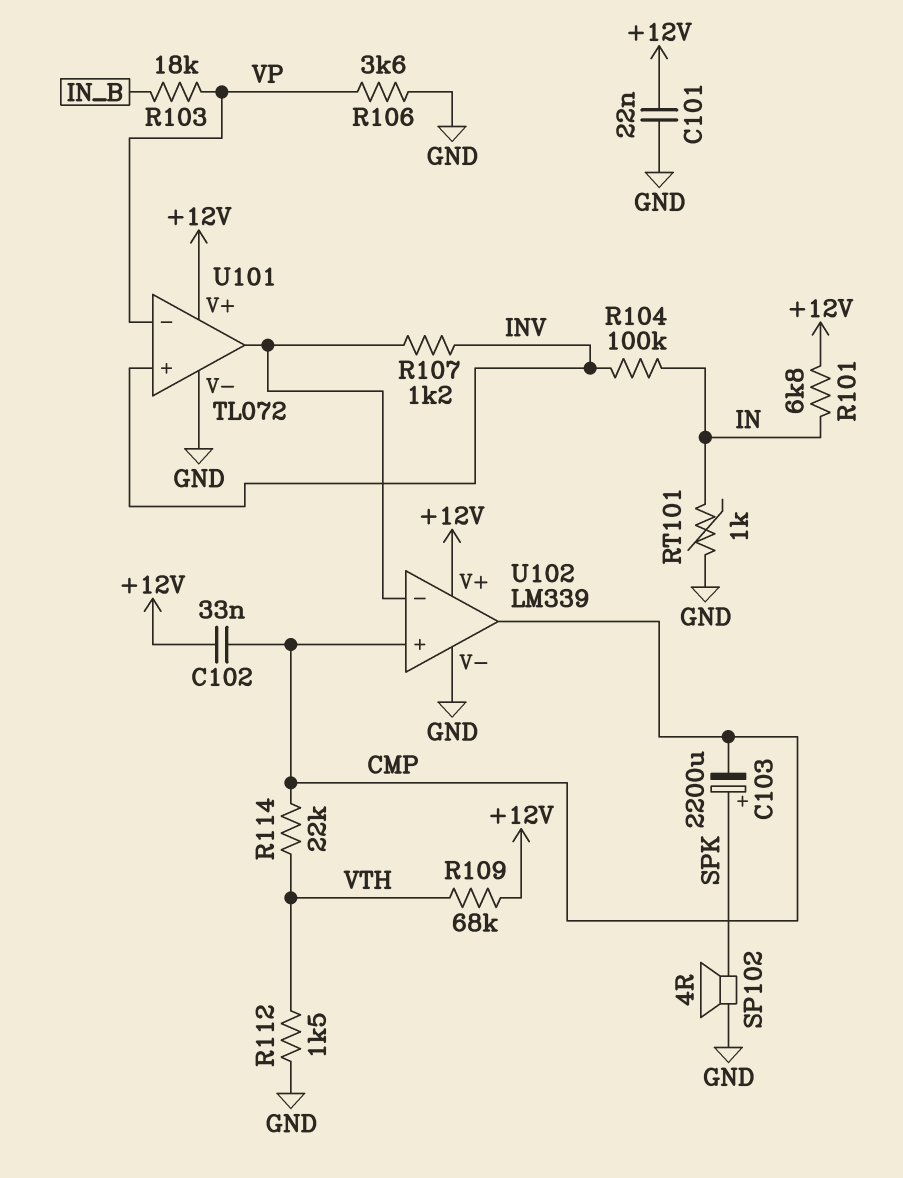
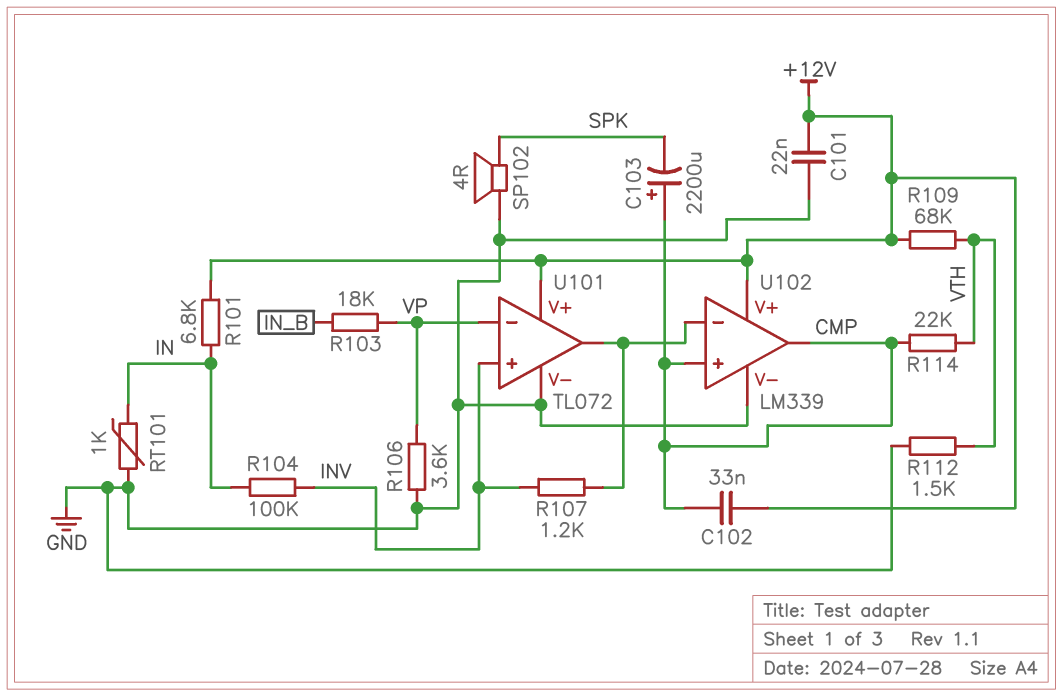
C103: 2200uF (plus SPK, minus CMP) -> 2200uF (plus CMP, minus SPK)

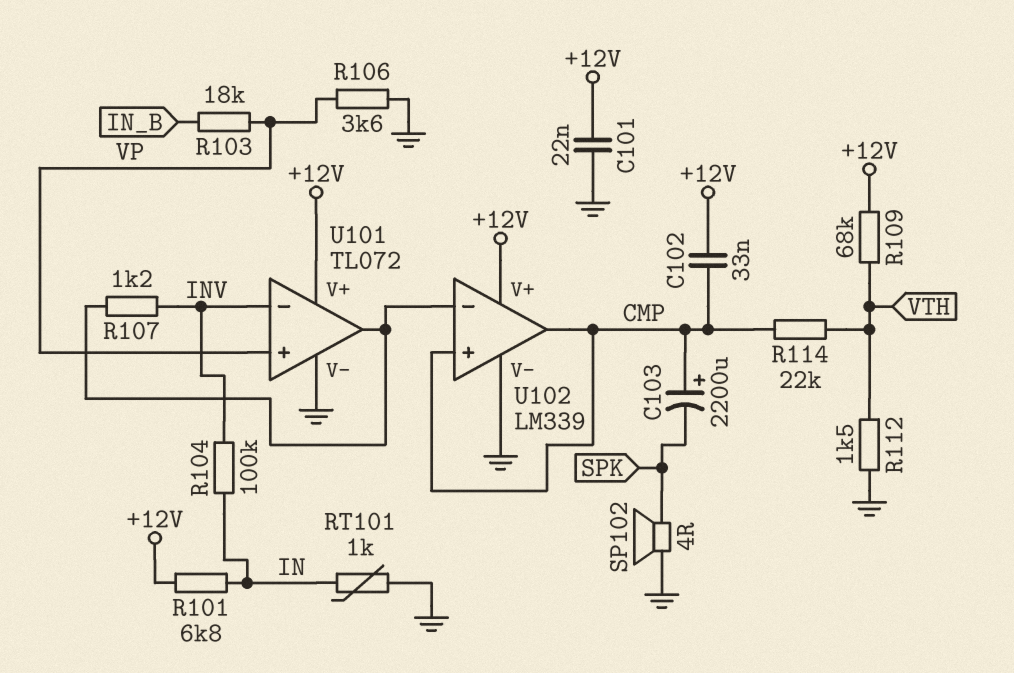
U101 pin in+: INV -> VP
U101 pin in-: VP -> INV

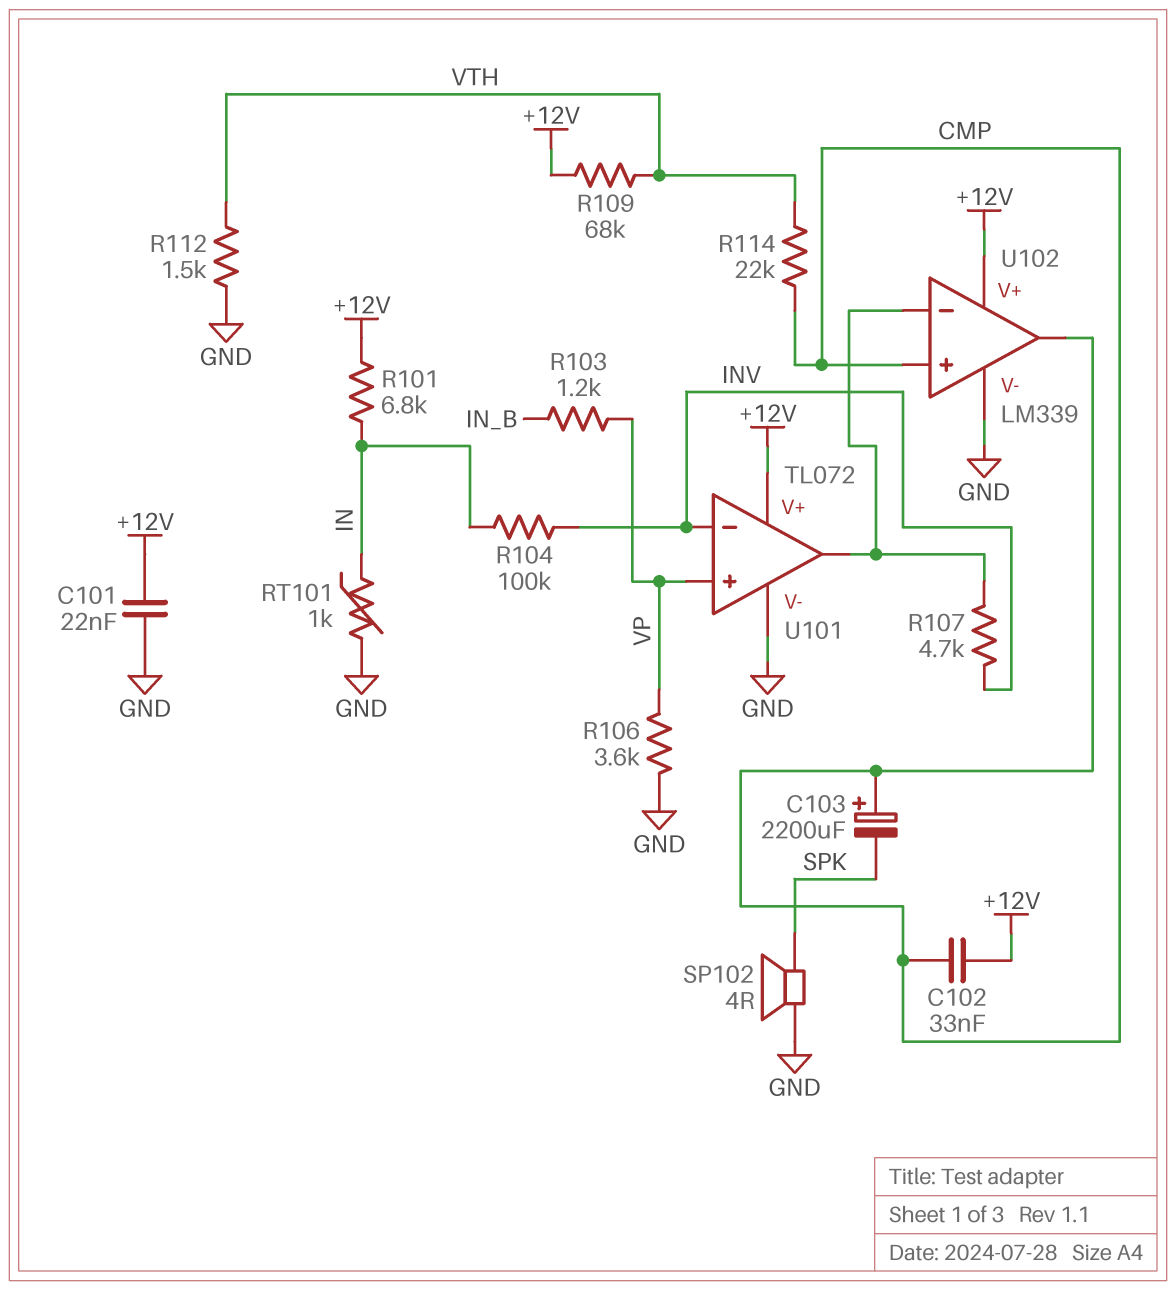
R103: 18k (IN_B, VP) -> 1.2k (IN_B, VP)
R107: 1.2k (INV, U101/out) -> 4.7k (INV, U101/out)

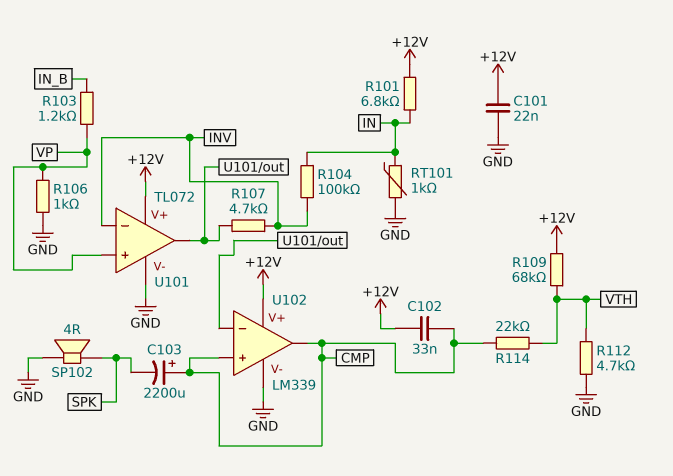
R106: 3.6k (GND, VP) -> 1k (GND, VP)
R112: 1.5k (GND, VTH) -> 4.7k (GND, VTH)

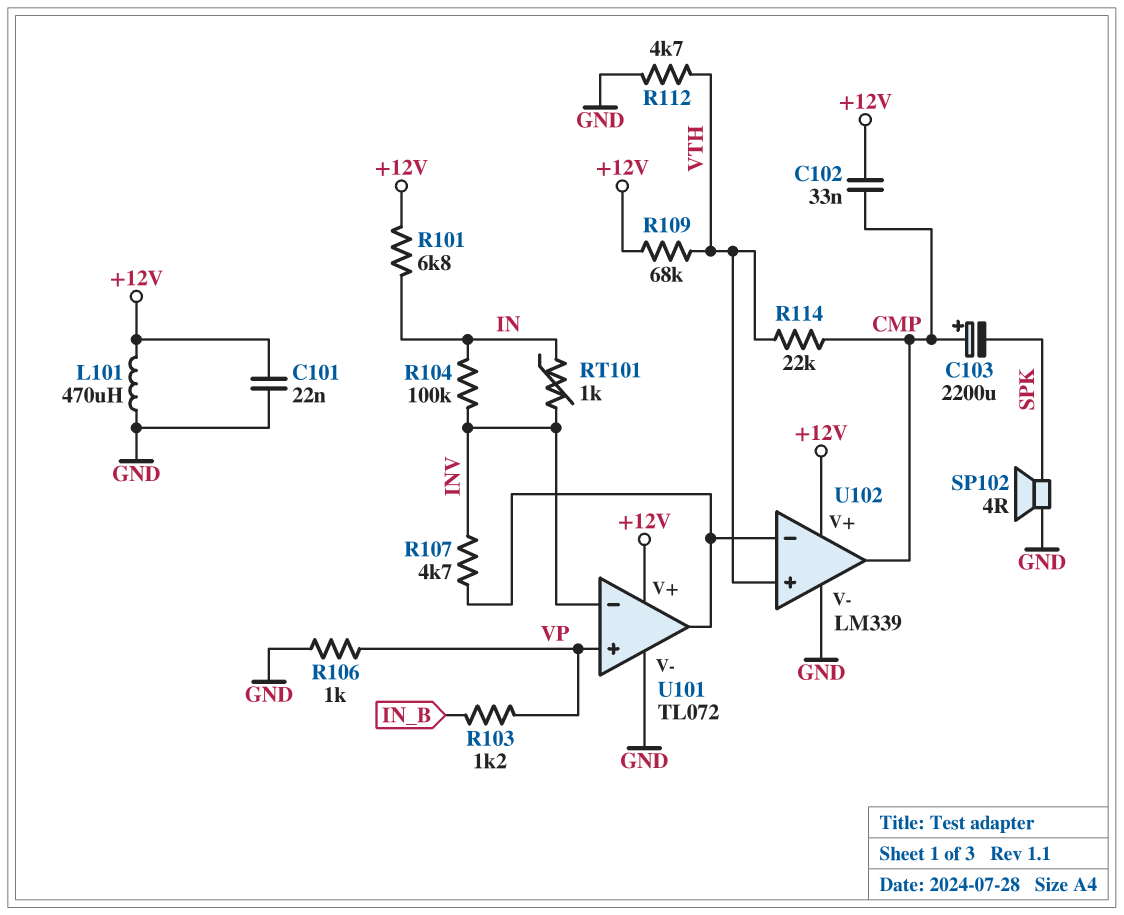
L101: none -> 470uH (+12V, GND)
RT101: 1k (GND, IN) -> 1k (IN, INV)
U102 pin in+: CMP -> VTH

